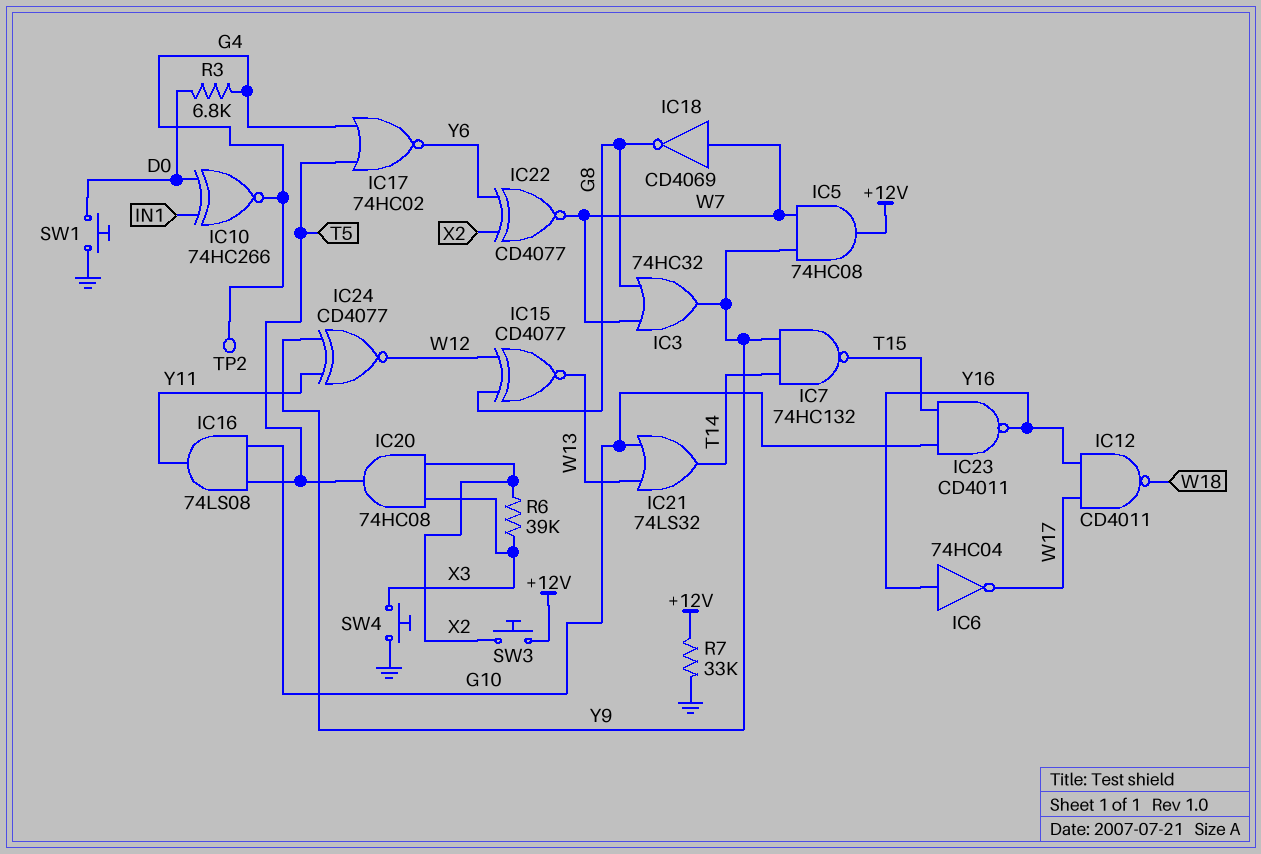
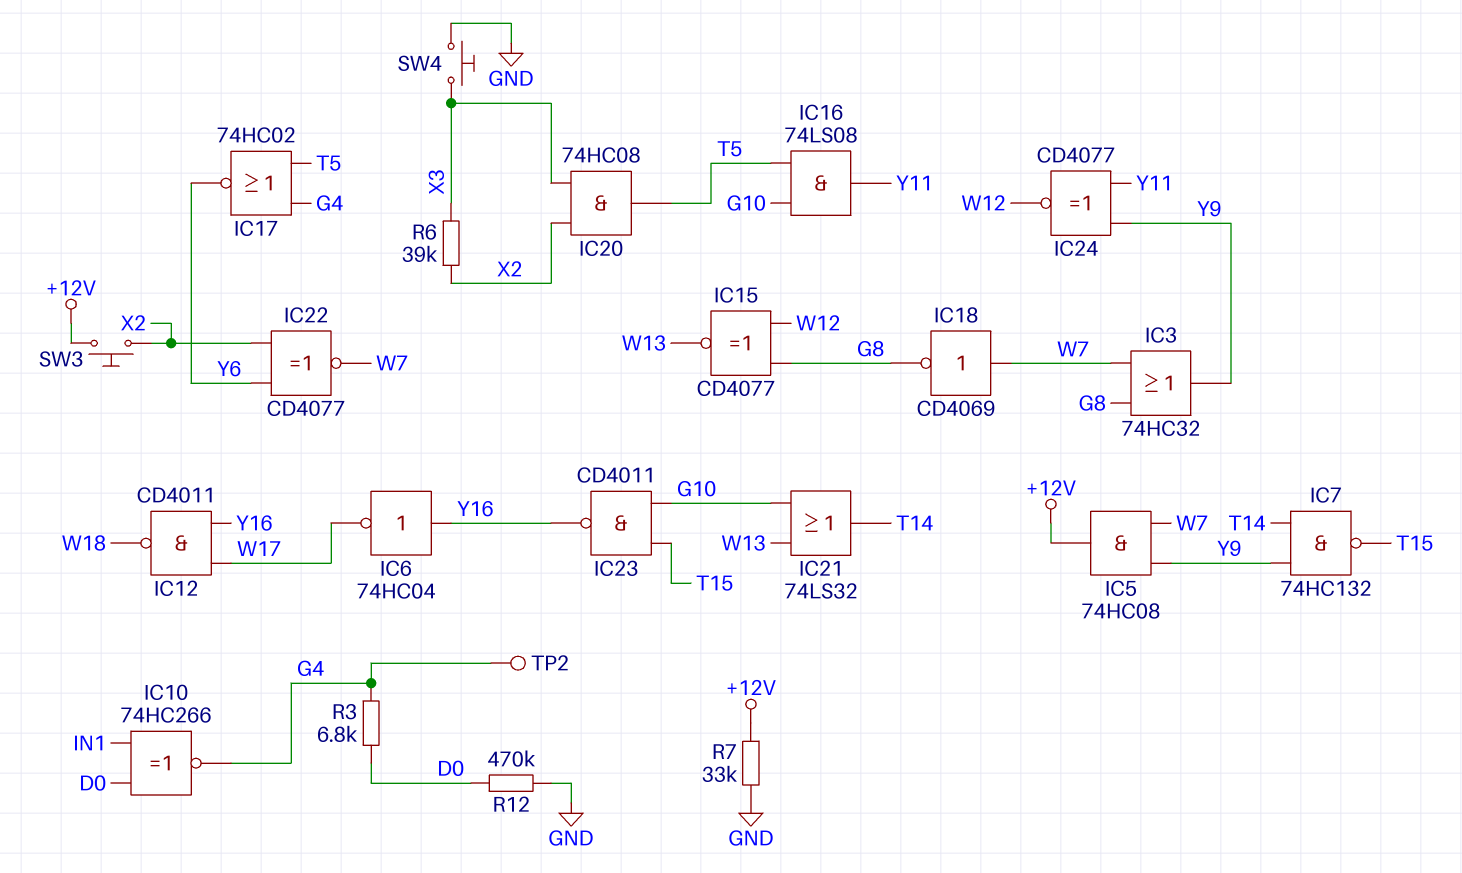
R12: none -> 470k (D0, GND)
SW1: button (D0, GND) -> none

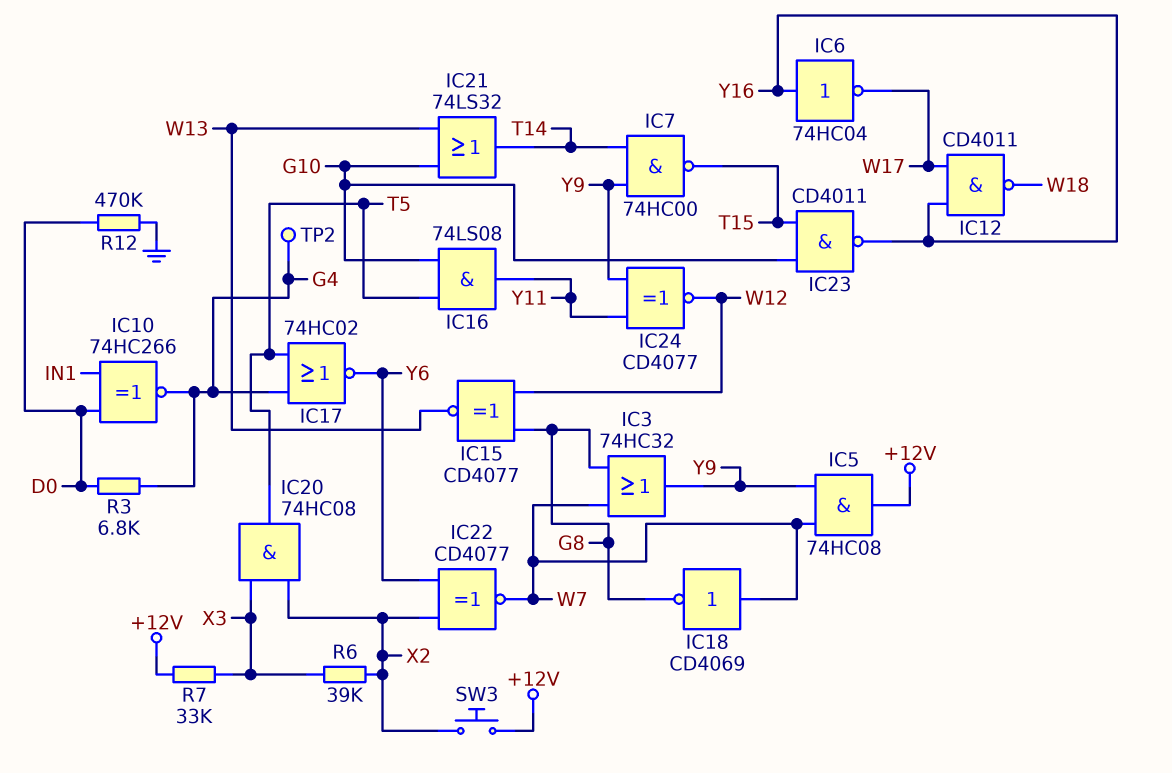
IC7: NAND 74HC132 (in T14, in Y9, out T15) -> NAND 74HC00 (in T14, in Y9, out T15)
R7: 33k (+12V, GND) -> 33k (+12V, X3)
SW4: button (GND, X3) -> none

